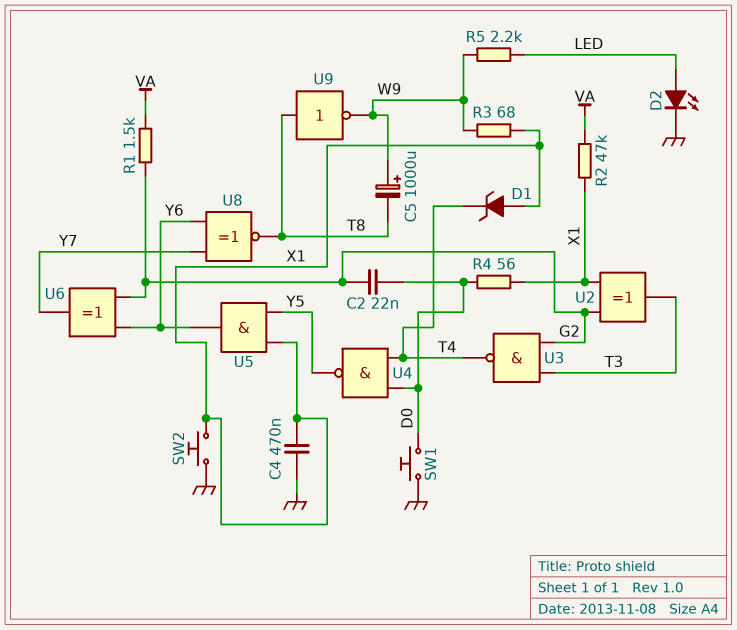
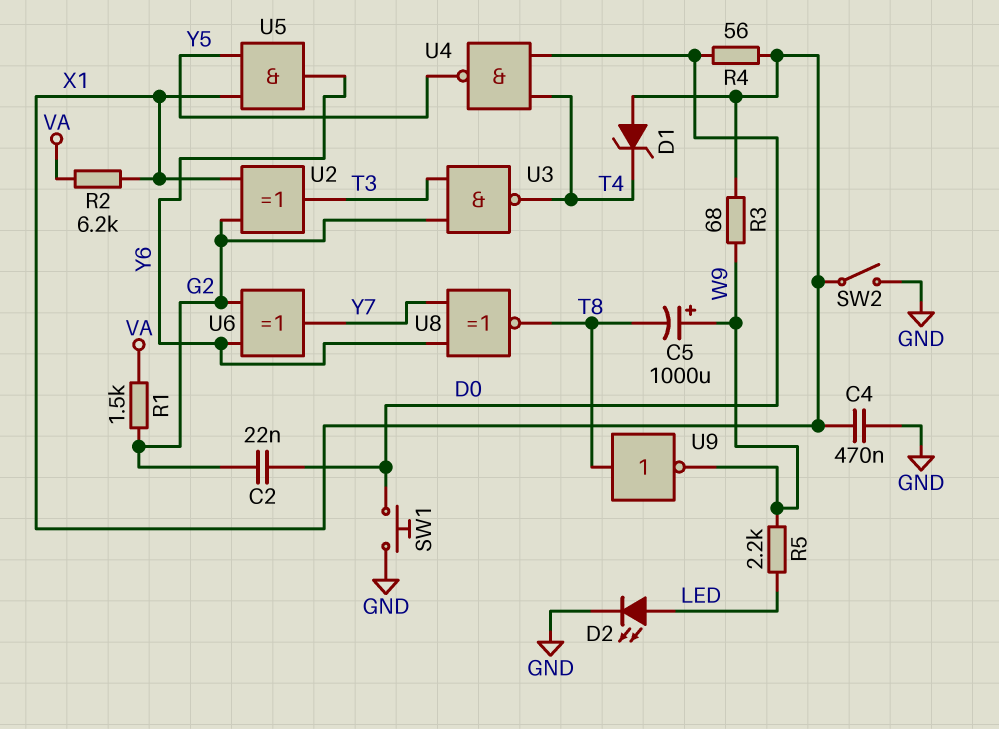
R2: 47k (VA, X1) -> 6.2k (VA, X1)
SW2: button (GND, X1) -> switch (GND, X1)

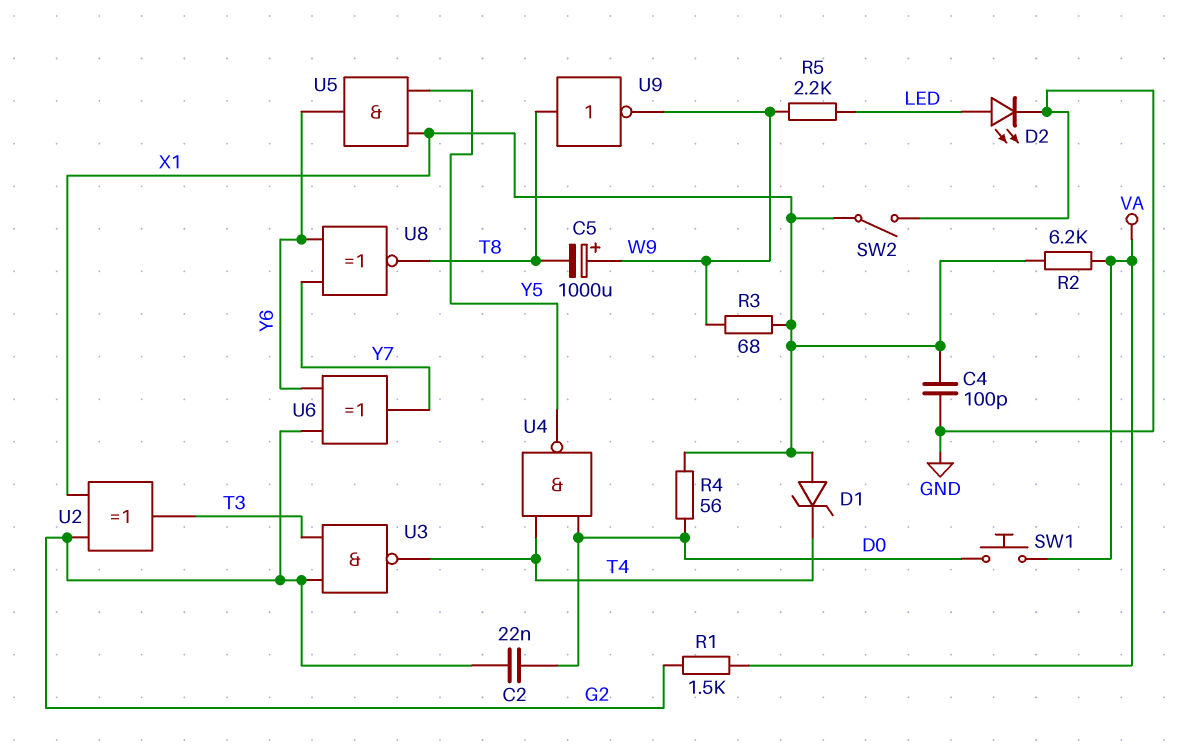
C4: 470nF (GND, X1) -> 100pF (GND, X1)
SW1: button (D0, GND) -> button (D0, VA)

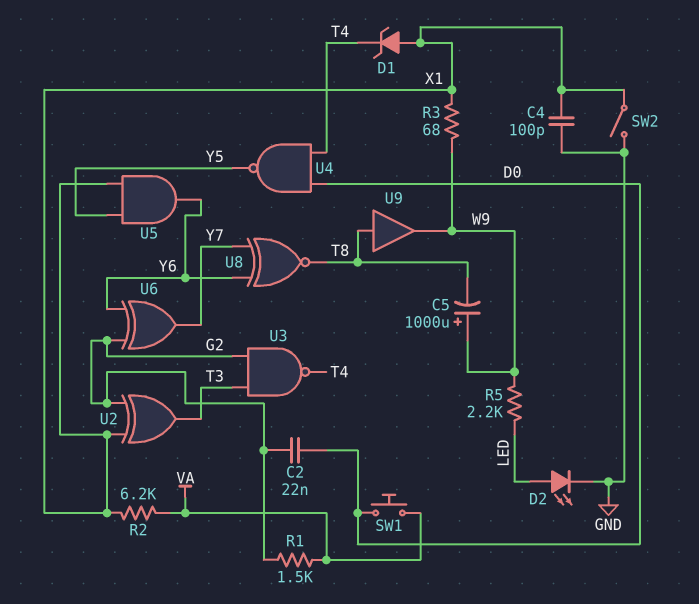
R4: 56 (D0, X1) -> none
U9: NOT (in T8, out W9) -> buffer (in T8, out W9)

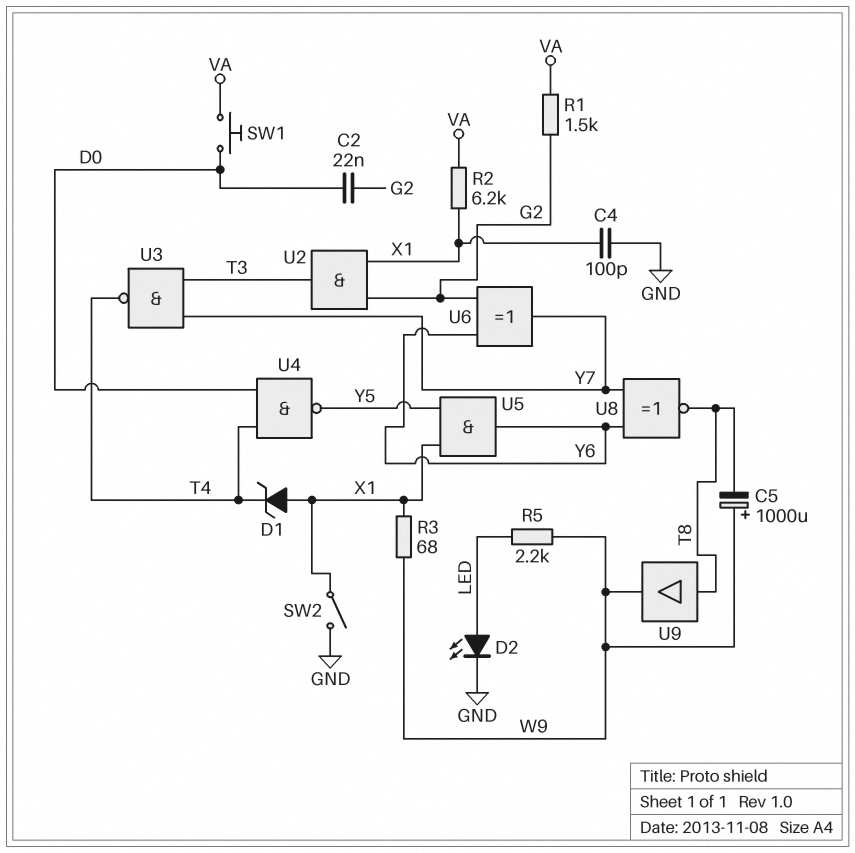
U2: XOR (in G2, in X1, out T3) -> AND (in G2, in X1, out T3)
U3: NAND (in G2, in T3, out T4) -> NAND (in T3, in Y7, out T4)

